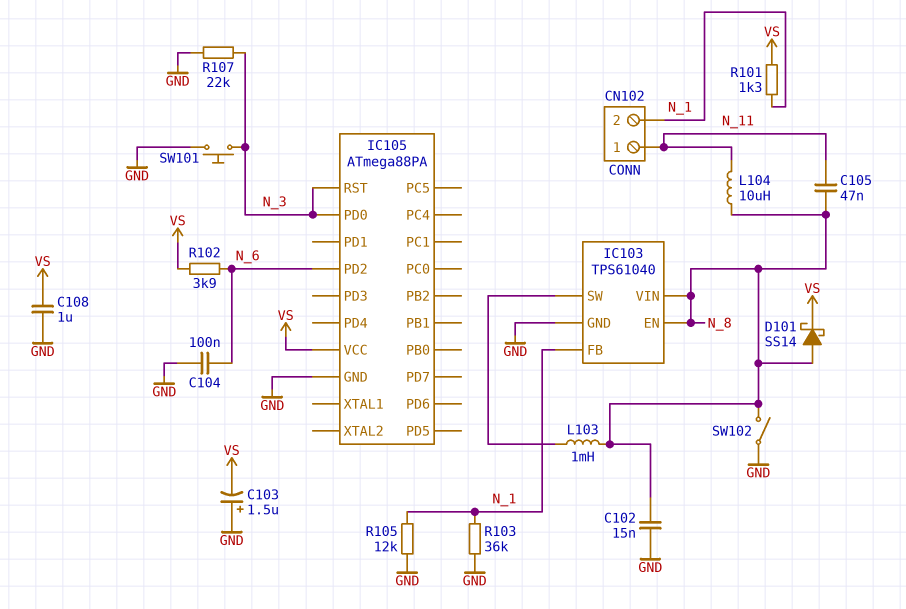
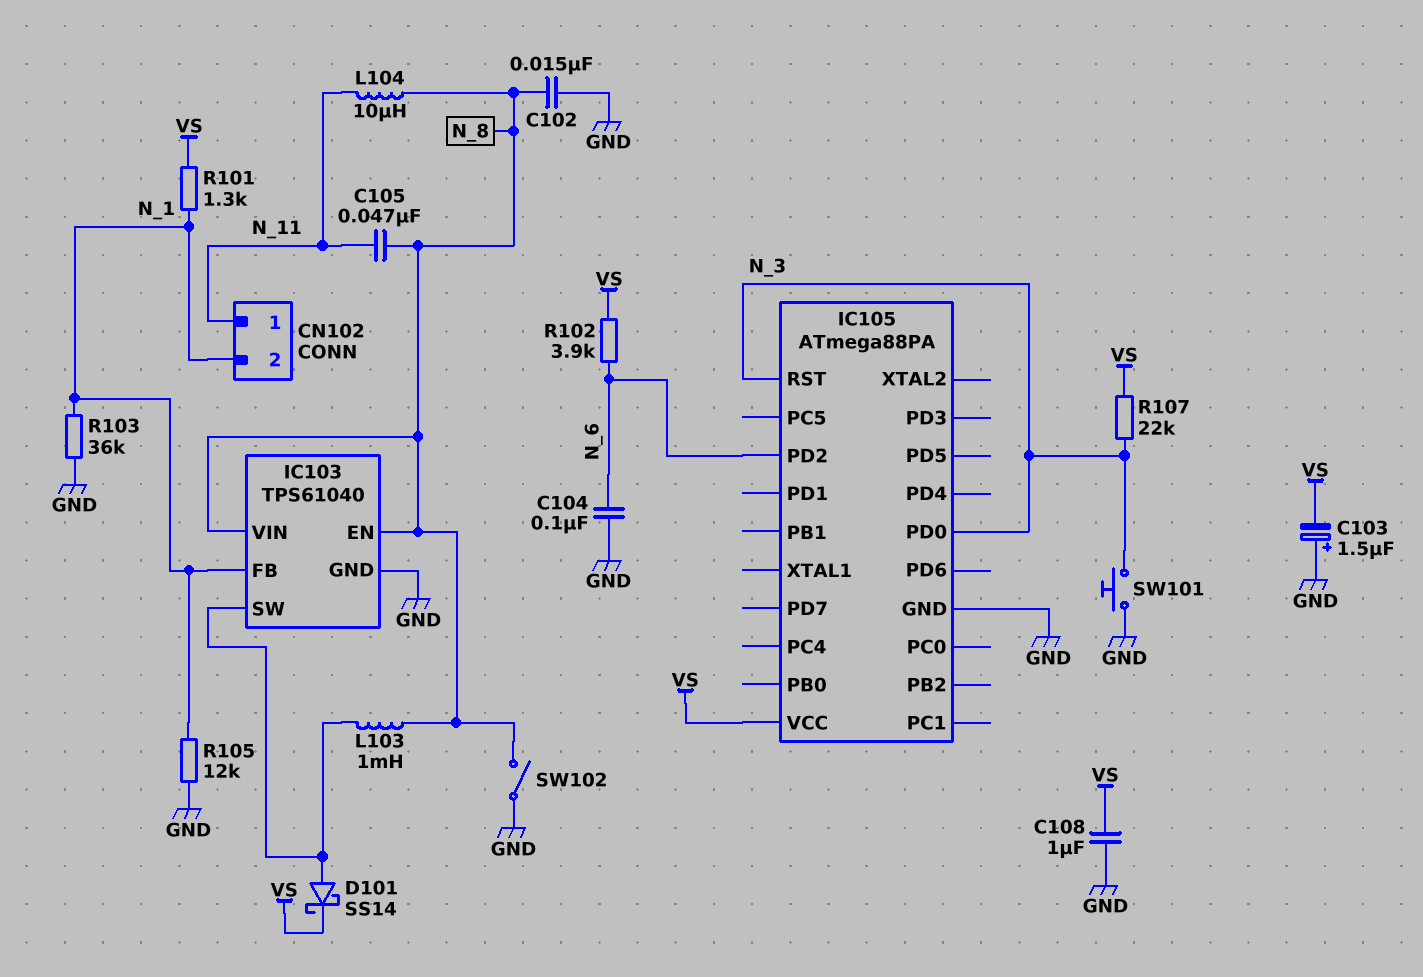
D101: schottky SS14 (A N_8, K VS) -> schottky SS14 (A IC103/SW, K VS)
R107: 22k (GND, N_3) -> 22k (N_3, VS)

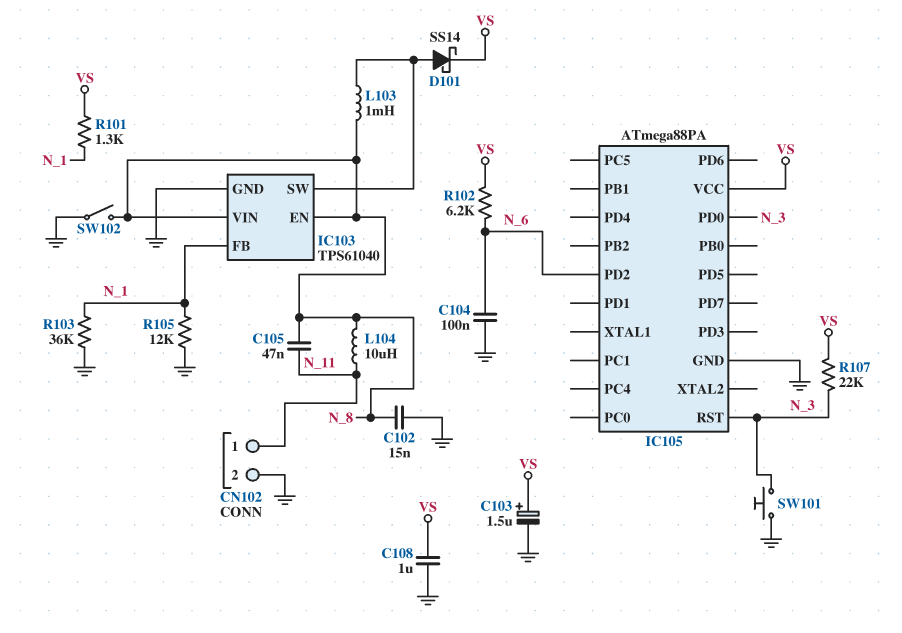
C103: 1.5uF (plus GND, minus VS) -> 1.5uF (plus VS, minus GND)
CN102 pin 2: N_1 -> GND
R102: 3.9k (N_6, VS) -> 6.2k (N_6, VS)

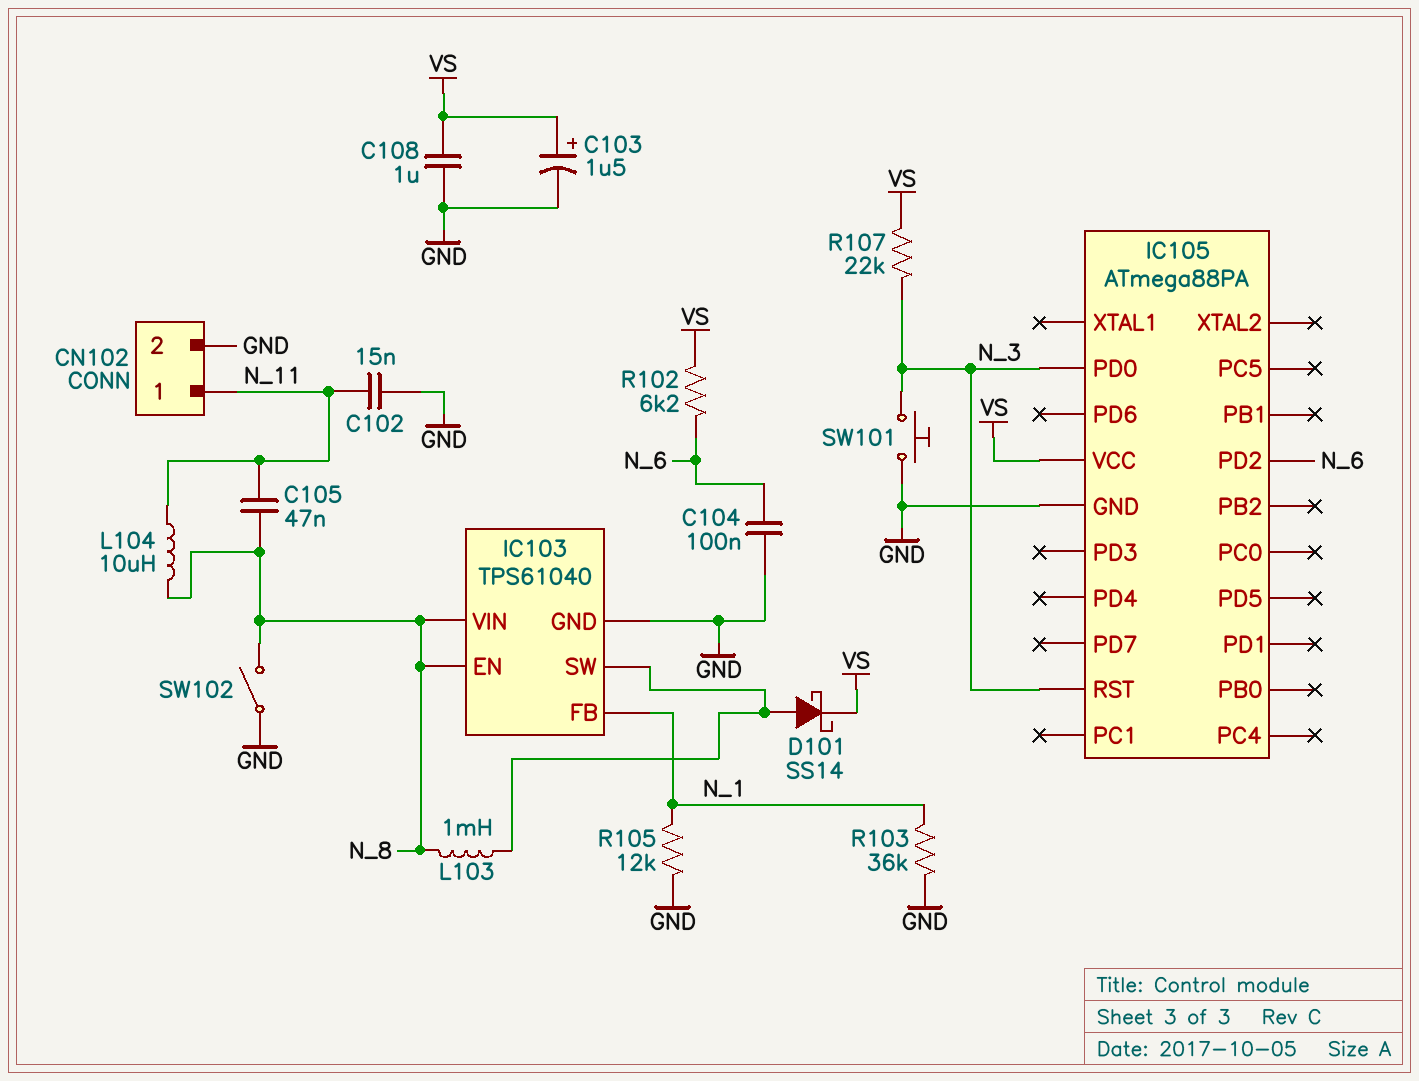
C102: 15nF (GND, N_8) -> 15nF (GND, N_11)
R101: 1.3k (N_1, VS) -> none

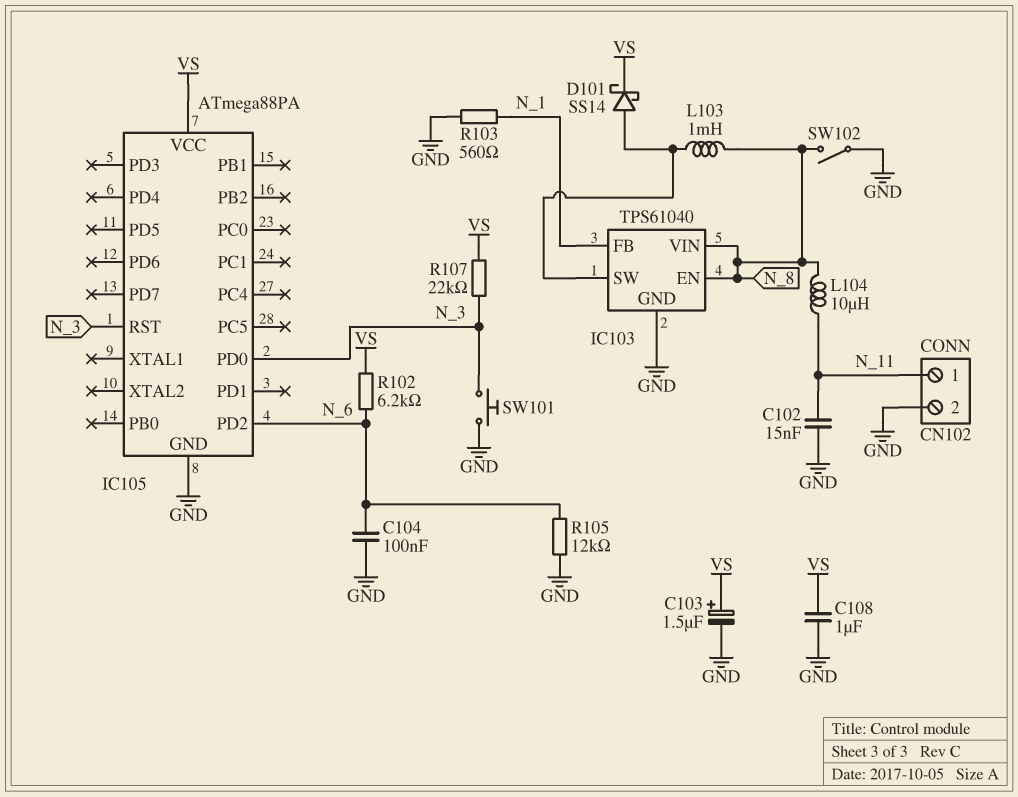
C105: 47nF (N_8, N_11) -> none
R103: 36k (GND, N_1) -> 560 (GND, N_1)
R105: 12k (GND, N_1) -> 12k (GND, N_6)

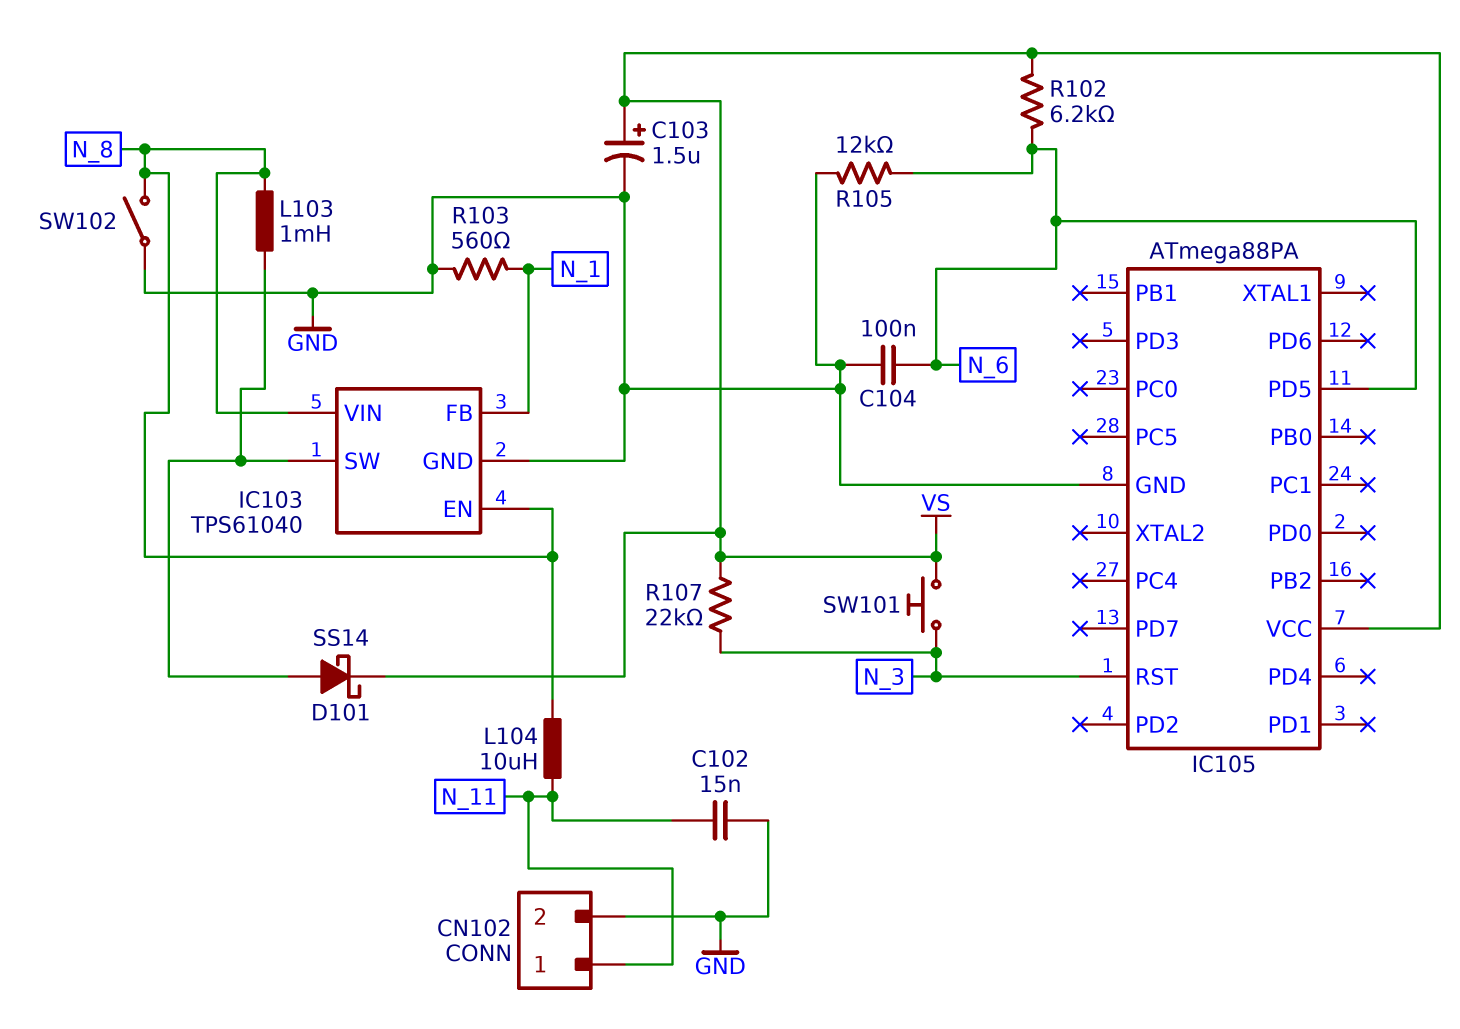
C108: 1uF (GND, VS) -> none
IC105 pin PD0: N_3 -> none
IC105 pin PD2: N_6 -> none
IC105 pin PD5: none -> N_6
SW101: button (GND, N_3) -> button (N_3, VS)

